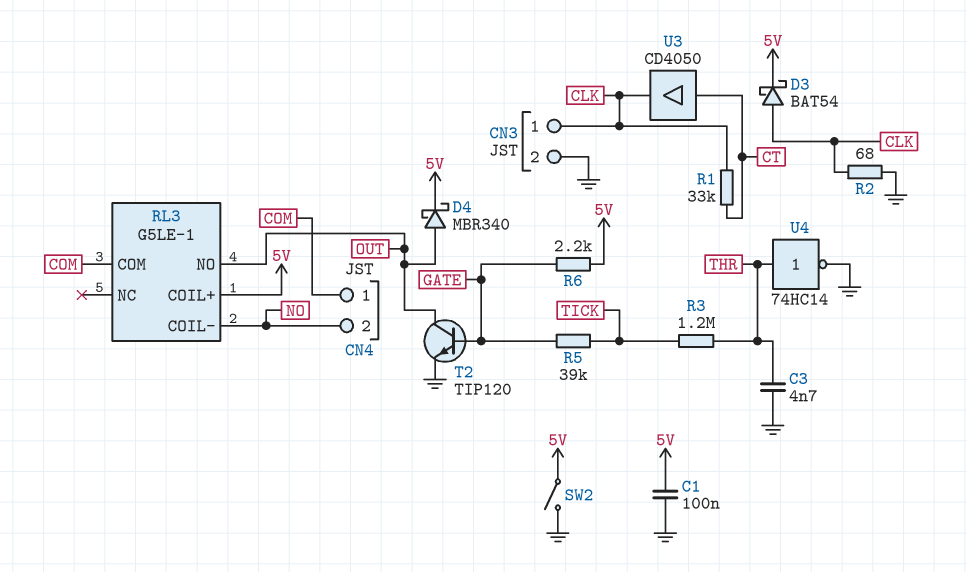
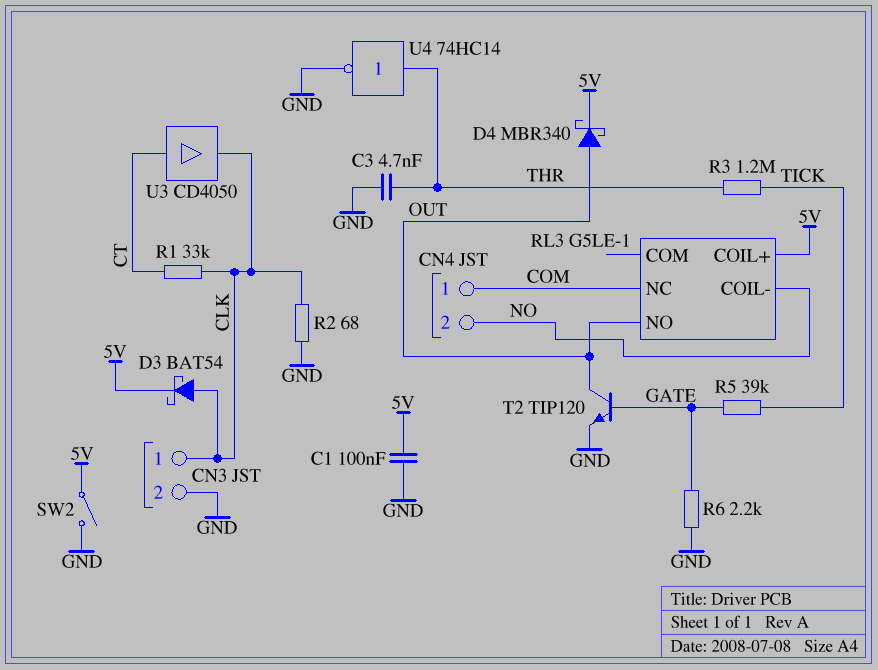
R6: 2.2k (5V, GATE) -> 2.2k (GATE, GND)
RL3 pin COM: COM -> none
RL3 pin NC: none -> COM

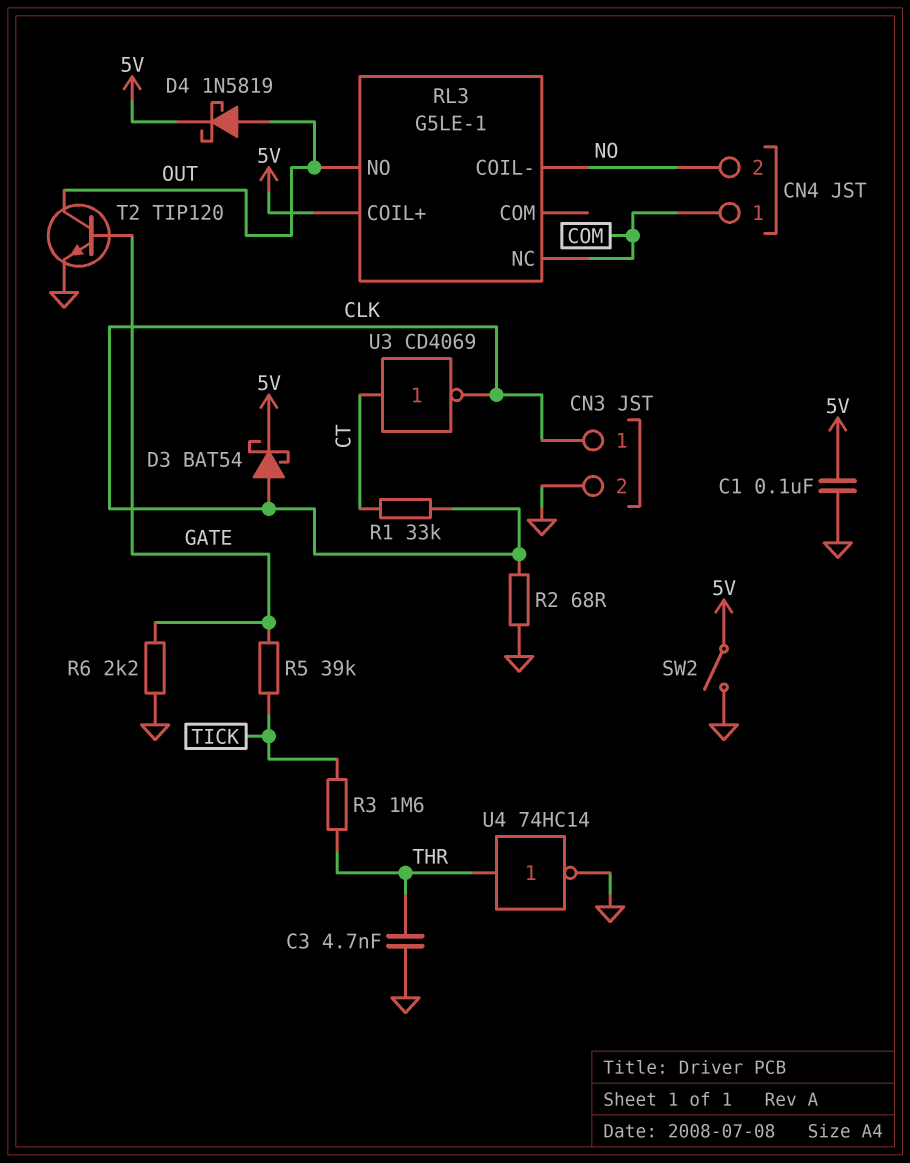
D4: schottky MBR340 (A OUT, K 5V) -> schottky 1N5819 (A OUT, K 5V)
R3: 1.2M (THR, TICK) -> 1.6M (THR, TICK)
U3: buffer CD4050 (in CT, out CLK) -> NOT CD4069 (in CT, out CLK)

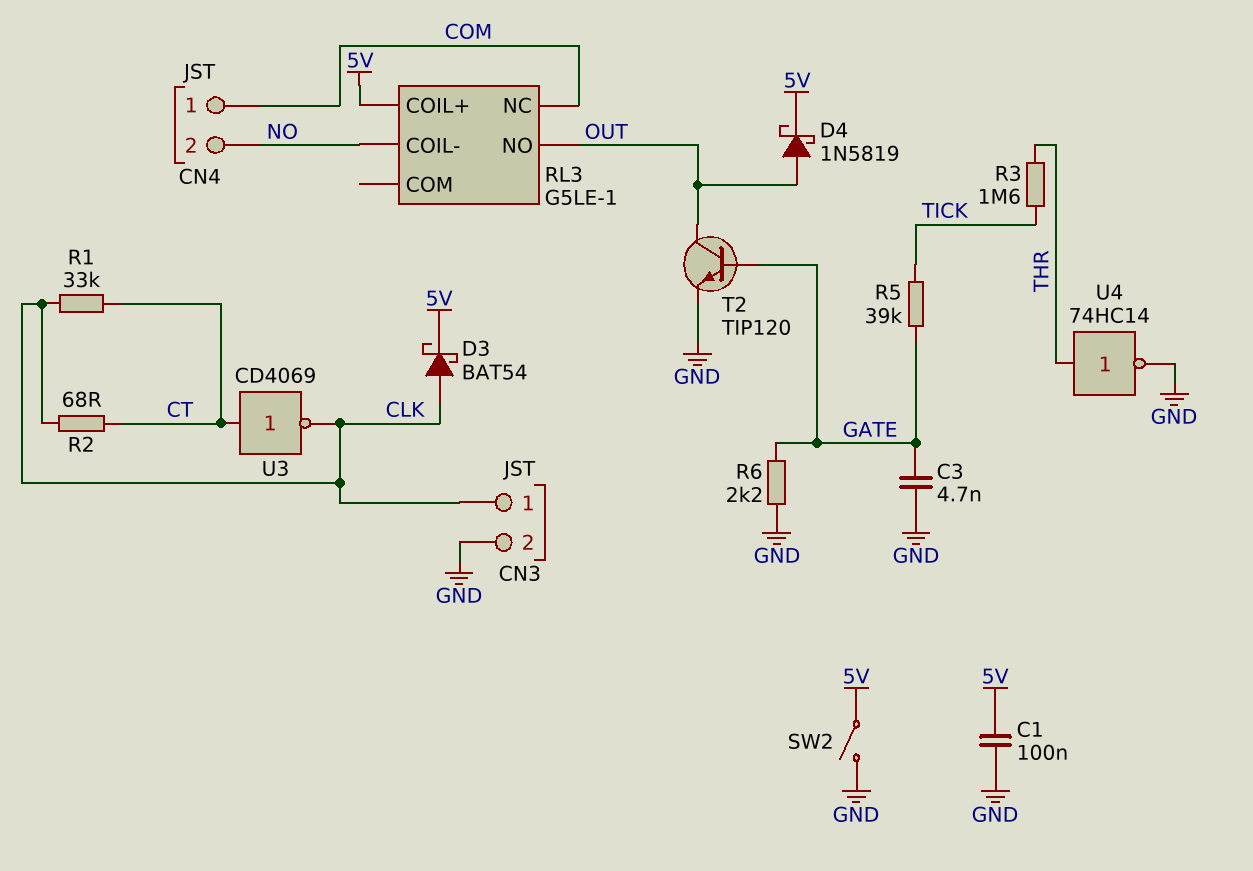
C3: 4.7nF (GND, THR) -> 4.7nF (GATE, GND)
R2: 68 (CLK, GND) -> 68 (CLK, CT)

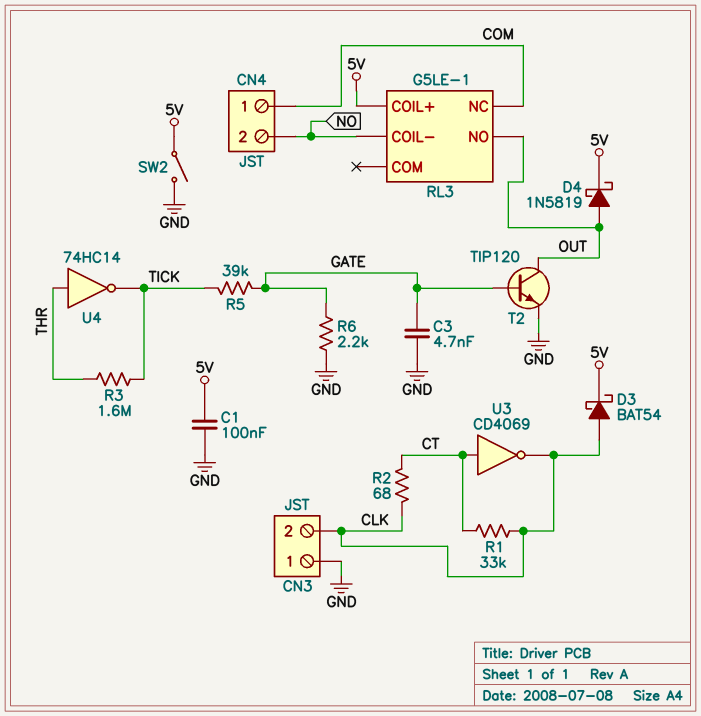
CN3 pin 1: CLK -> GND
CN3 pin 2: GND -> CLK
U4: NOT 74HC14 (in THR, out GND) -> NOT 74HC14 (in THR, out TICK)

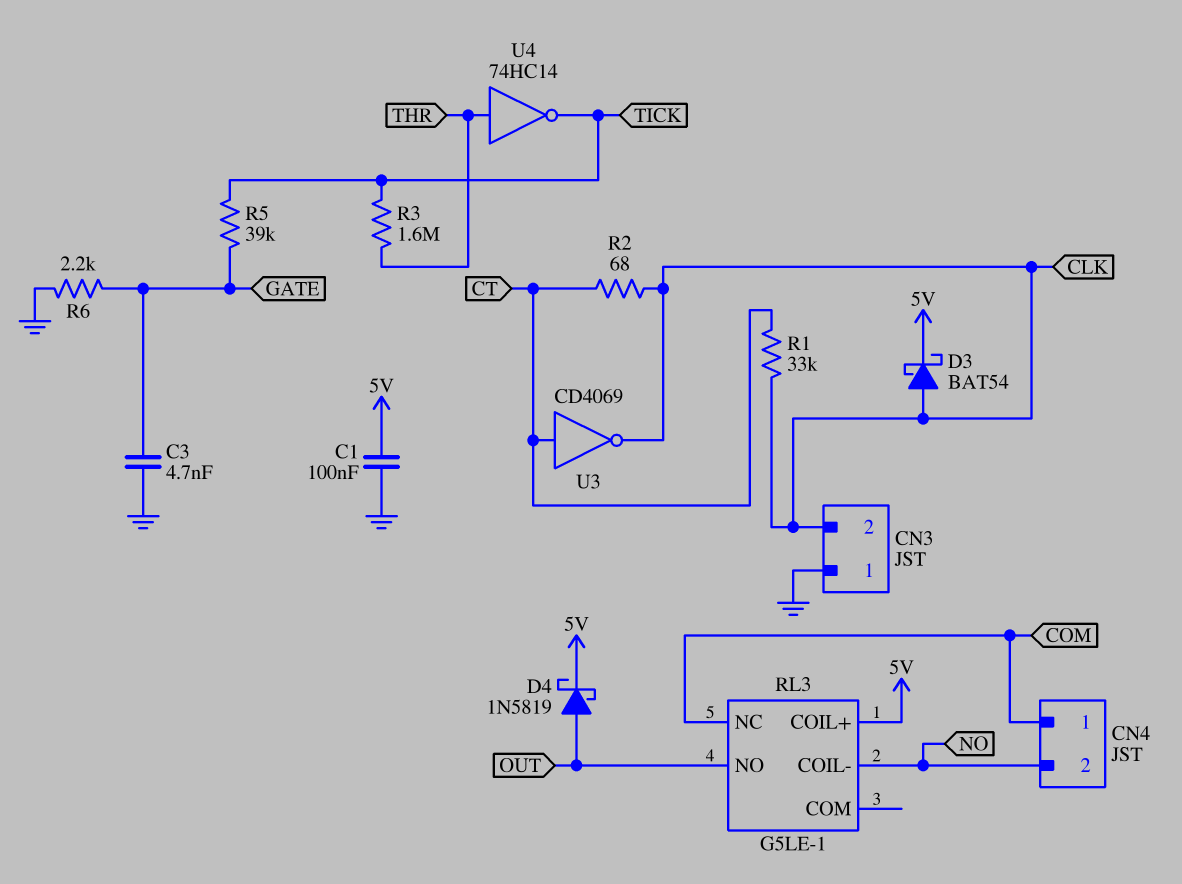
SW2: switch (5V, GND) -> none
T2: NPN TIP120 (B GATE, C OUT, E GND) -> none

